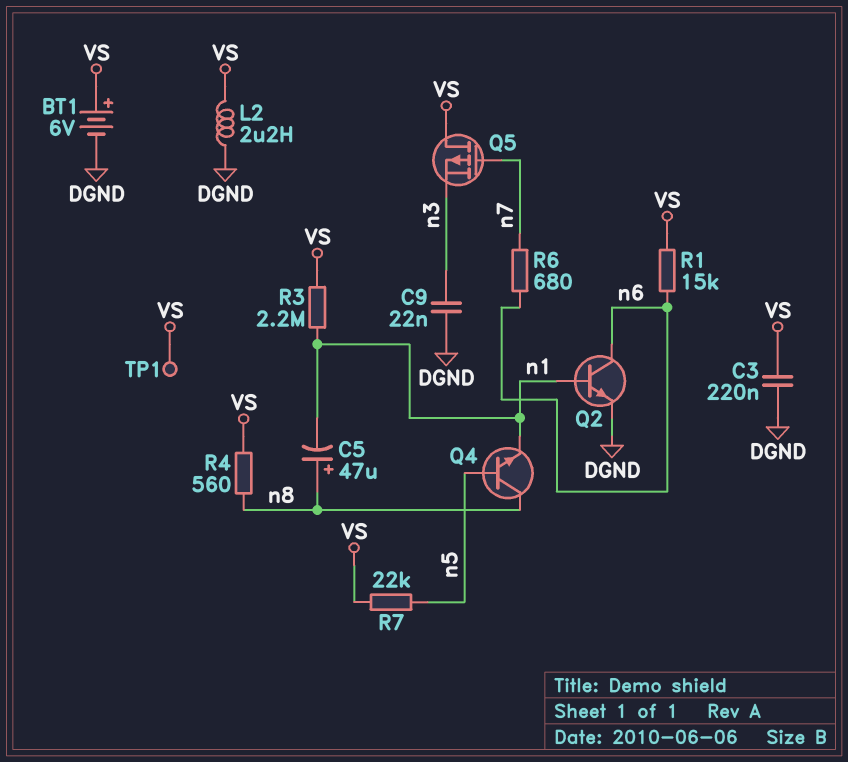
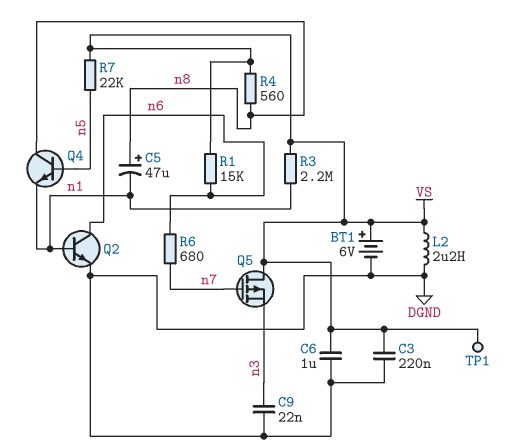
C6: none -> 1uF (DGND, VS)

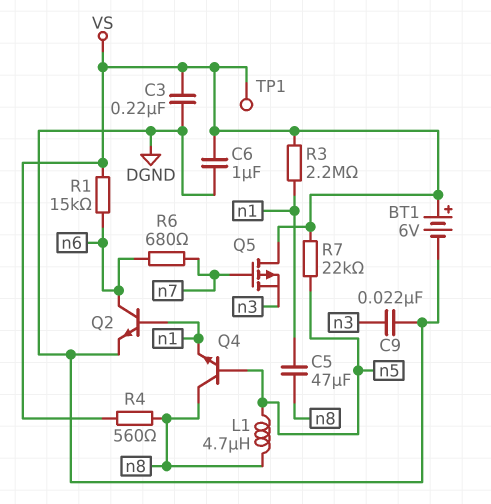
C5: 47uF (plus n8, minus n1) -> 47uF (n1, n8)
L1: none -> 4.7uH (n5, n8)
L2: 2.2uH (DGND, VS) -> none

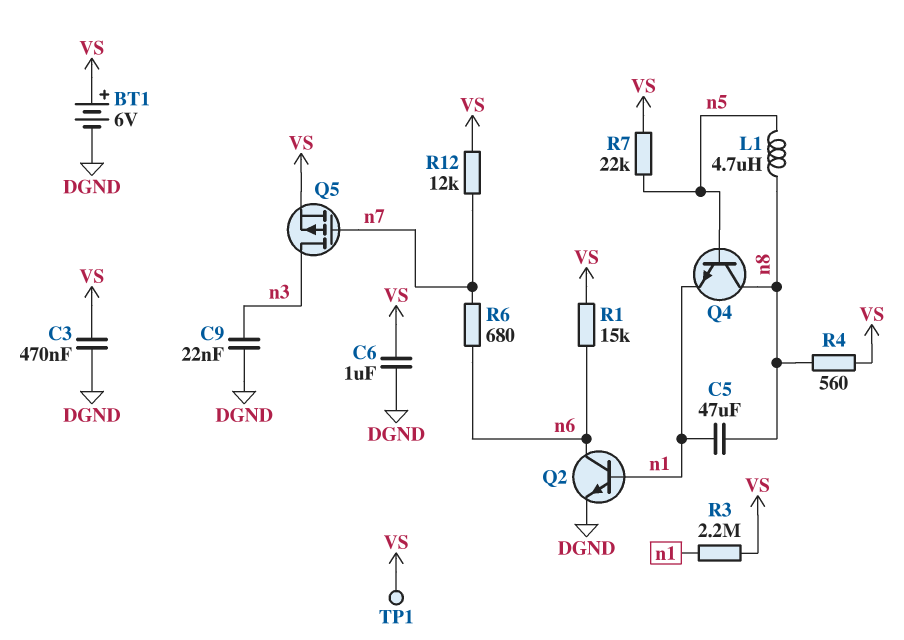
C3: 220nF (DGND, VS) -> 470nF (DGND, VS)
Q5: PMOS (G n7, D VS, S n3) -> PMOS (G n7, D n3, S VS)
R12: none -> 12k (VS, n7)

